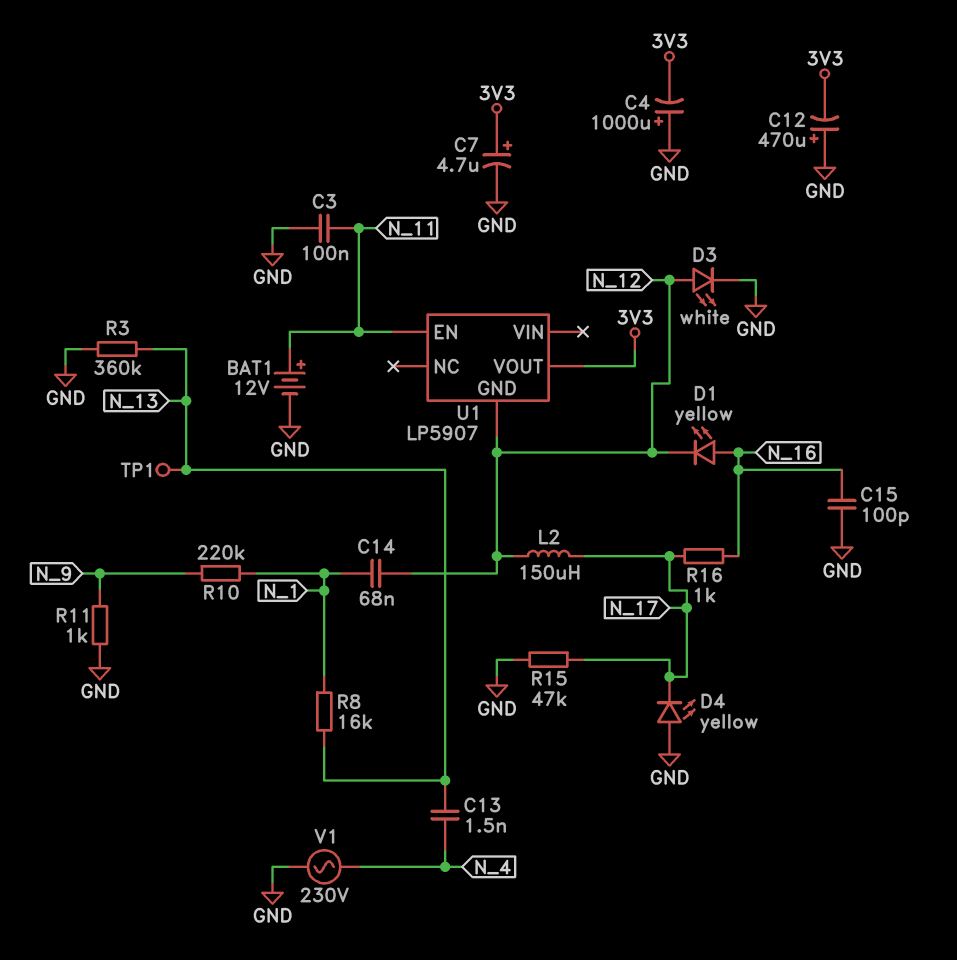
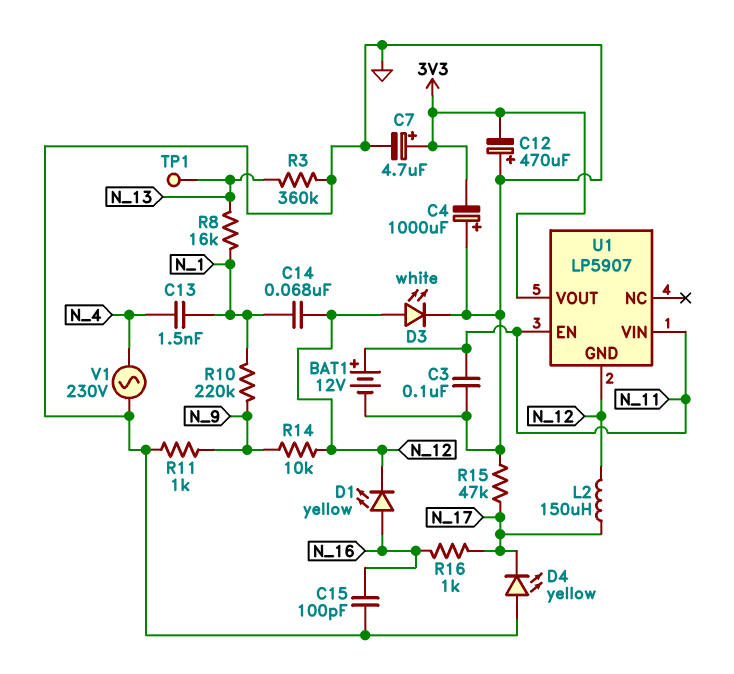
C13: 1.5nF (N_4, N_13) -> 1.5nF (N_1, N_4)
R14: none -> 10k (N_9, N_12)
U1 pin VIN: none -> N_11

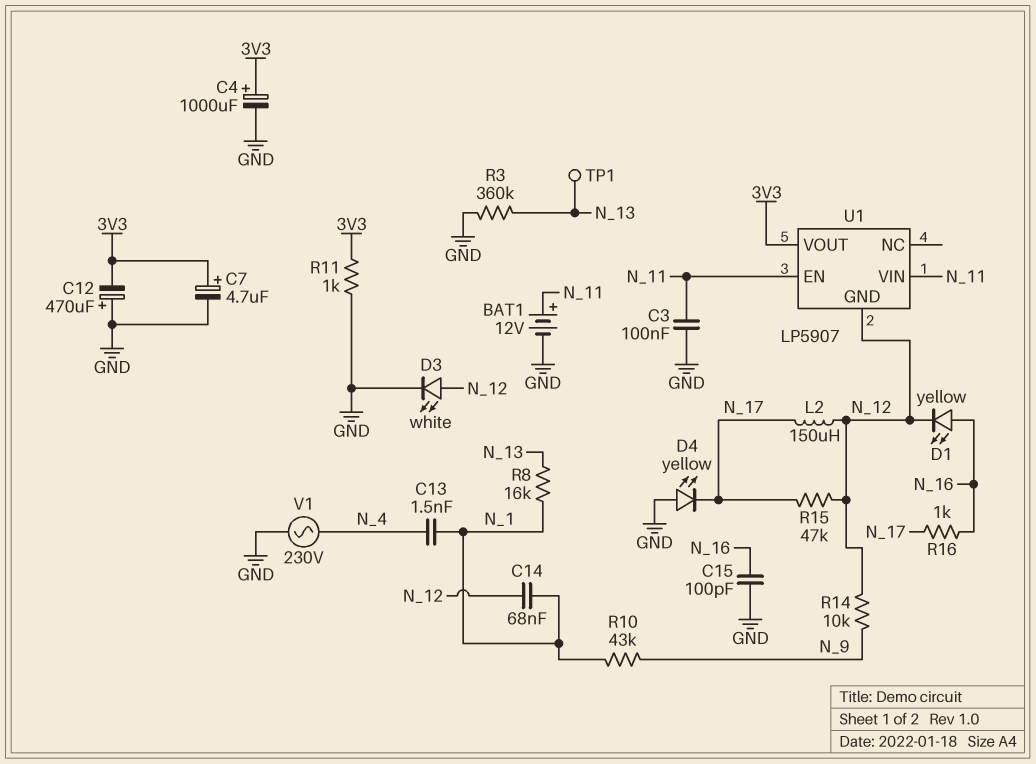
C4: 1000uF (plus GND, minus 3V3) -> 1000uF (plus 3V3, minus GND)
R10: 220k (N_1, N_9) -> 43k (N_1, N_9)
R11: 1k (GND, N_9) -> 1k (3V3, GND)
R15: 47k (GND, N_17) -> 47k (N_12, N_17)

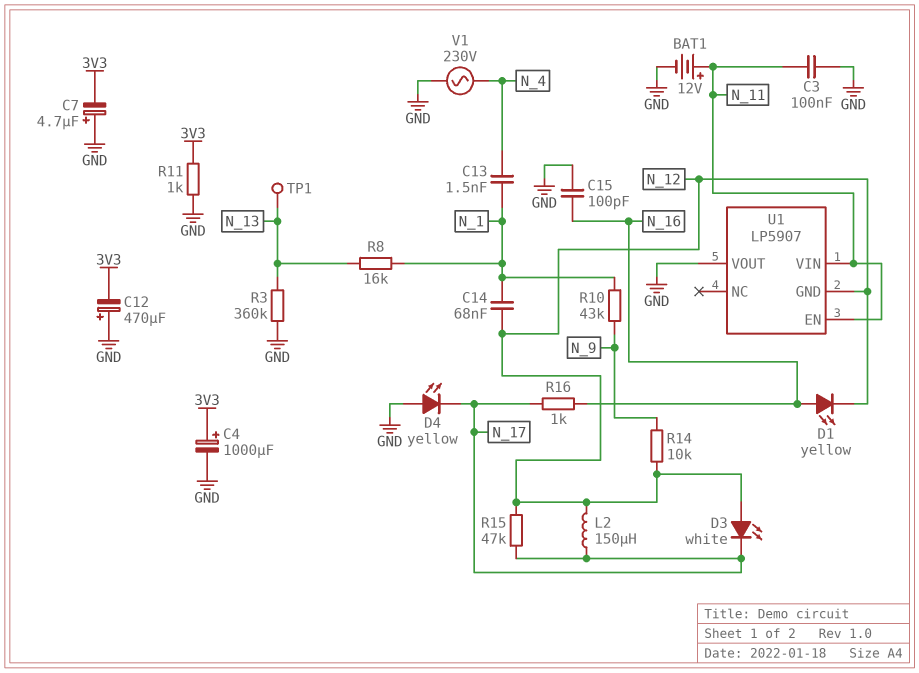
C7: 4.7uF (plus 3V3, minus GND) -> 4.7uF (plus GND, minus 3V3)
D3: LED white (A N_12, K GND) -> LED white (A N_12, K N_17)
U1 pin VOUT: 3V3 -> GND

